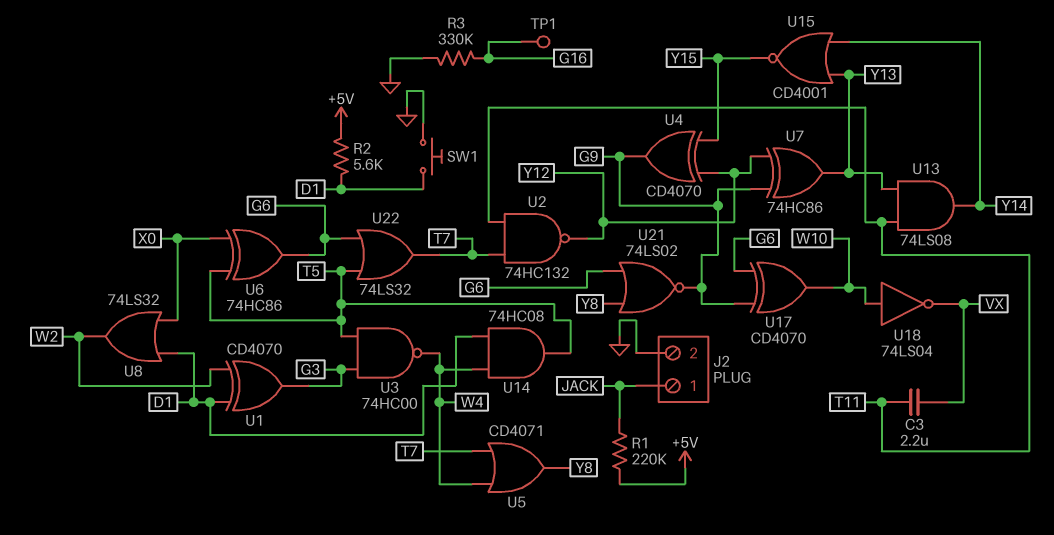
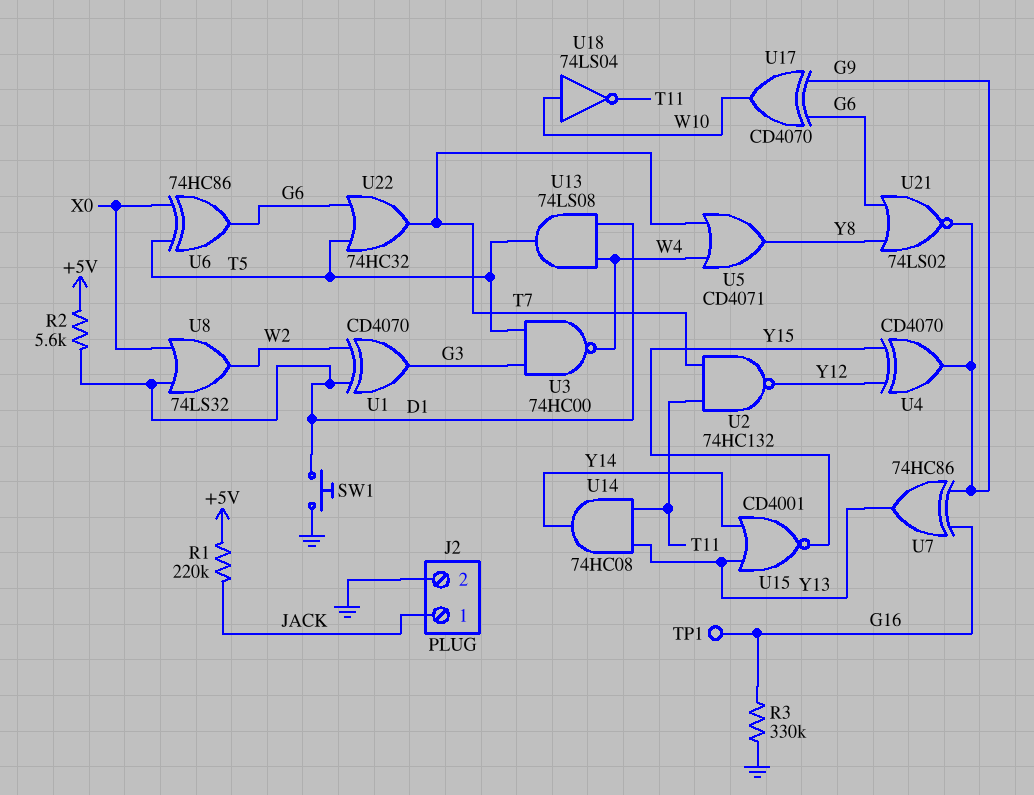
C3: 2.2uF (T11, VX) -> none
U7: XOR 74HC86 (in G9, in Y12, out Y13) -> XOR 74HC86 (in G9, in G16, out Y13)
U13: AND 74LS08 (in T11, in Y13, out Y14) -> AND 74LS08 (in D1, in W4, out T5)
U14: AND 74HC08 (in D1, in W4, out T5) -> AND 74HC08 (in T11, in Y13, out Y14)
U18: NOT 74LS04 (in W10, out VX) -> NOT 74LS04 (in W10, out T11)
U22: OR 74LS32 (in G6, in T5, out T7) -> OR 74HC32 (in G6, in T5, out T7)

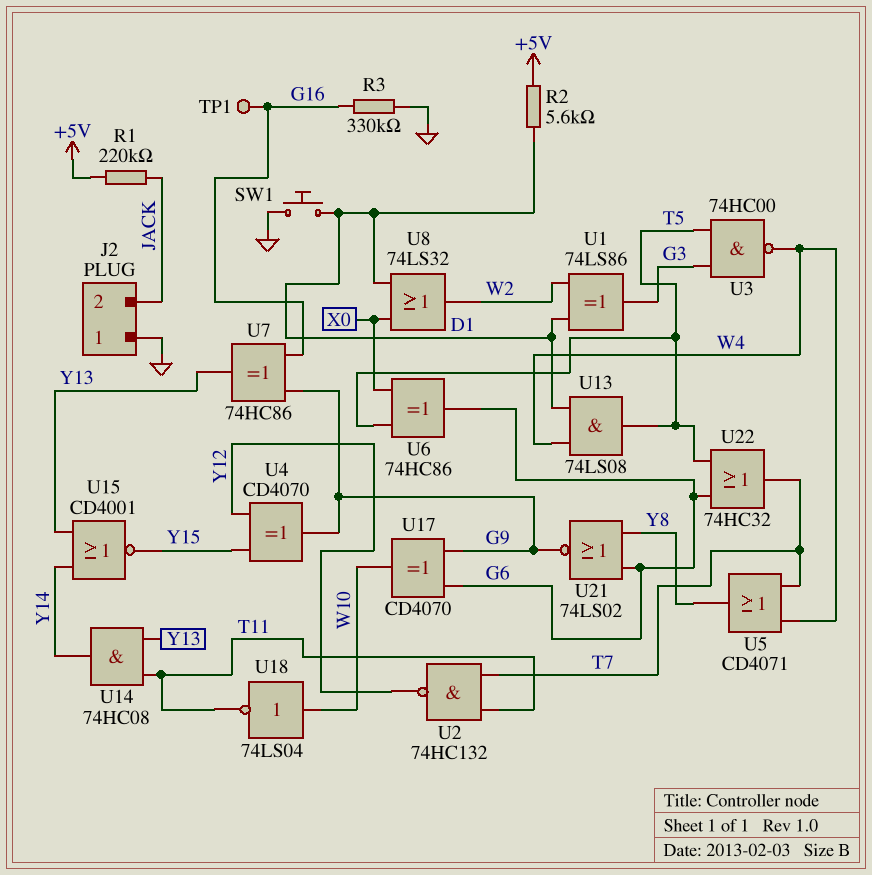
J2 pin 1: JACK -> GND
J2 pin 2: GND -> JACK
U1: XOR CD4070 (in D1, in W2, out G3) -> XOR 74LS86 (in D1, in W2, out G3)

